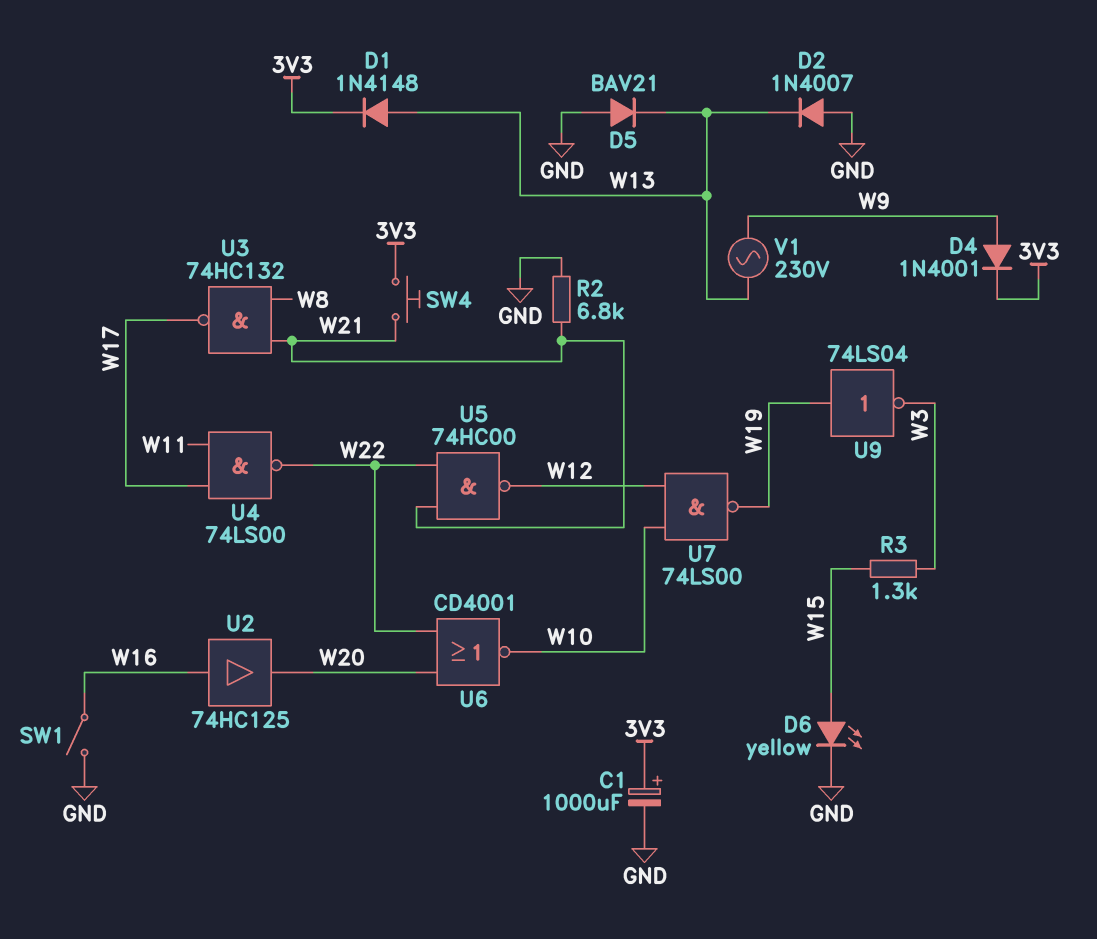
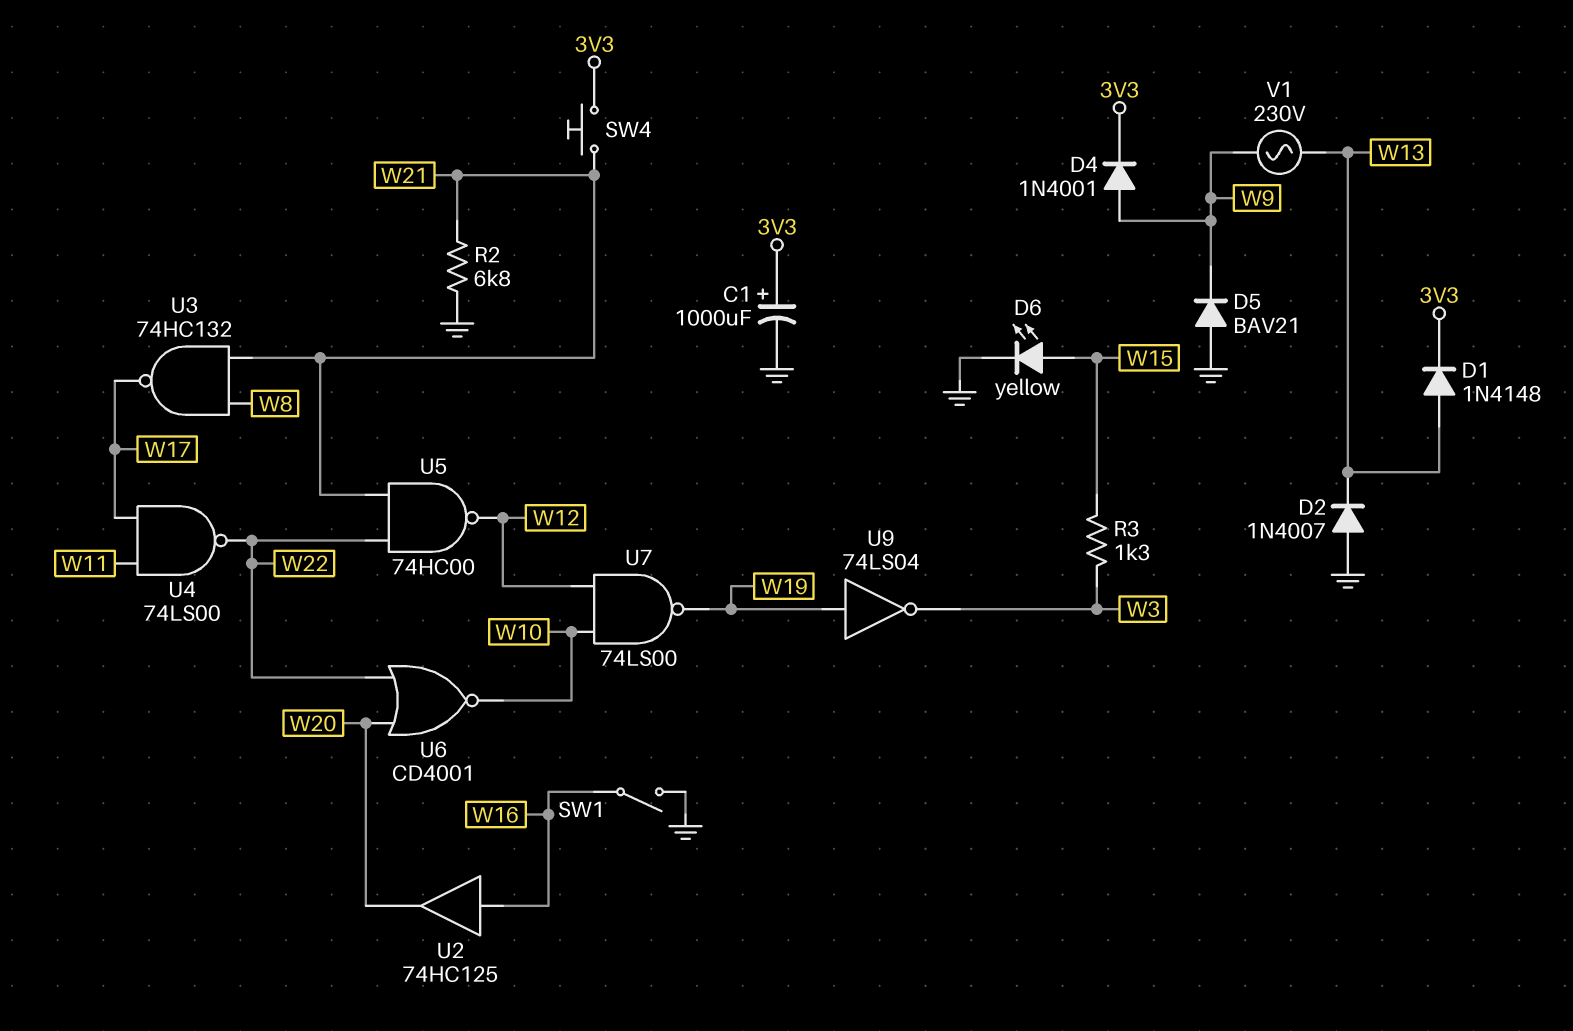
D5: diode BAV21 (A GND, K W13) -> diode BAV21 (A GND, K W9)

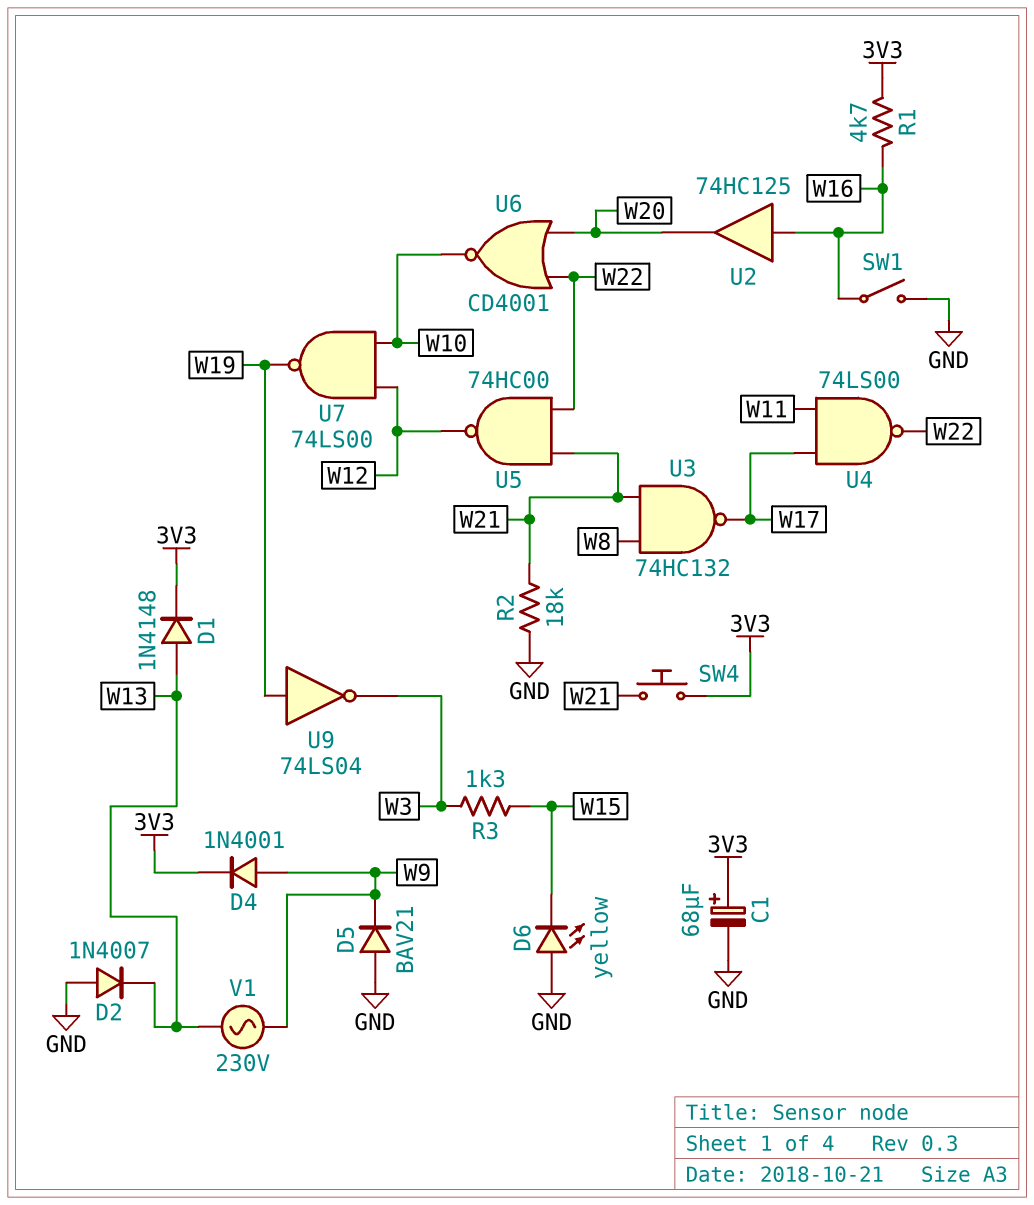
C1: 1000uF (plus 3V3, minus GND) -> 68uF (plus 3V3, minus GND)
D6: LED yellow (A W15, K GND) -> LED yellow (A GND, K W15)
R1: none -> 4.7k (3V3, W16)
R2: 6.8k (GND, W21) -> 18k (GND, W21)

